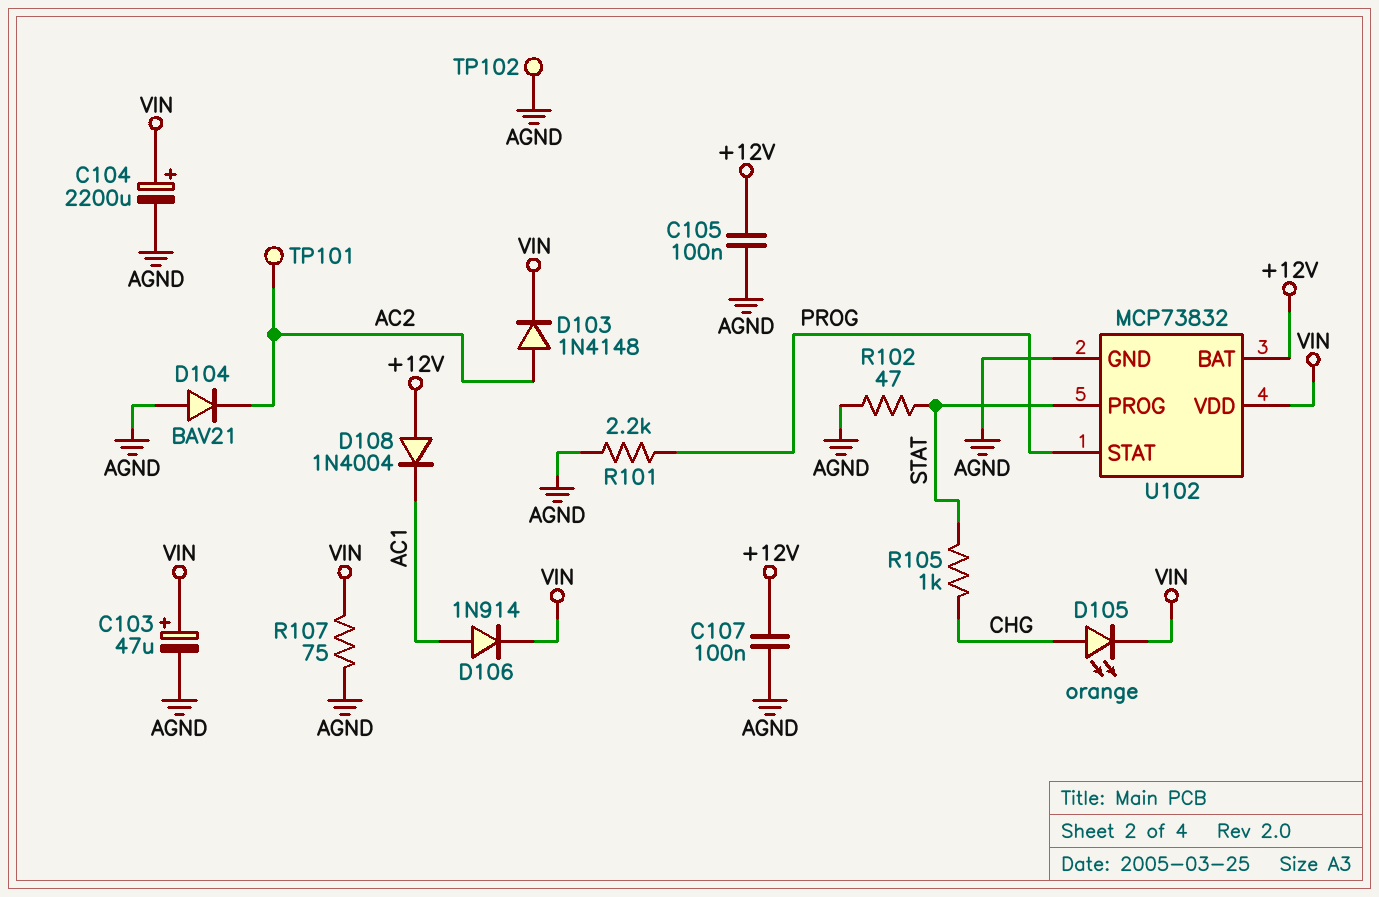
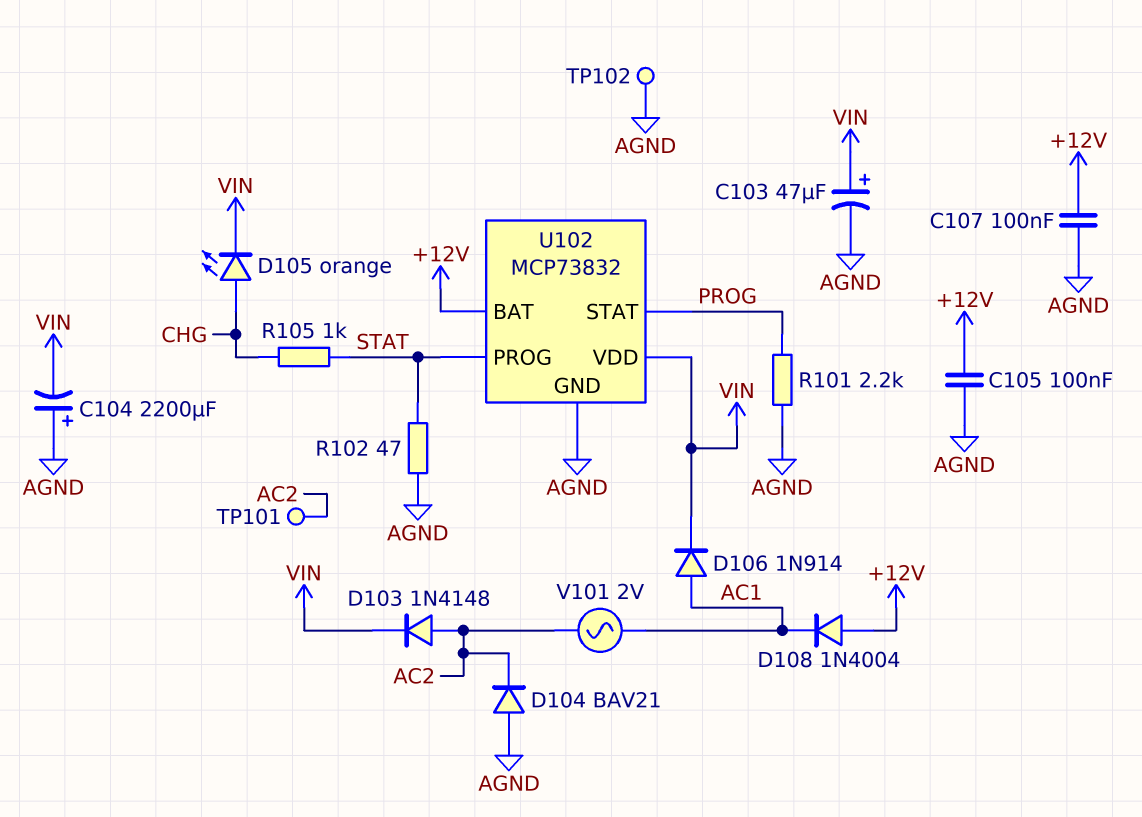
C104: 2200uF (plus VIN, minus AGND) -> 2200uF (plus AGND, minus VIN)
R107: 75 (AGND, VIN) -> none
V101: none -> AC 2V (AC1, AC2)

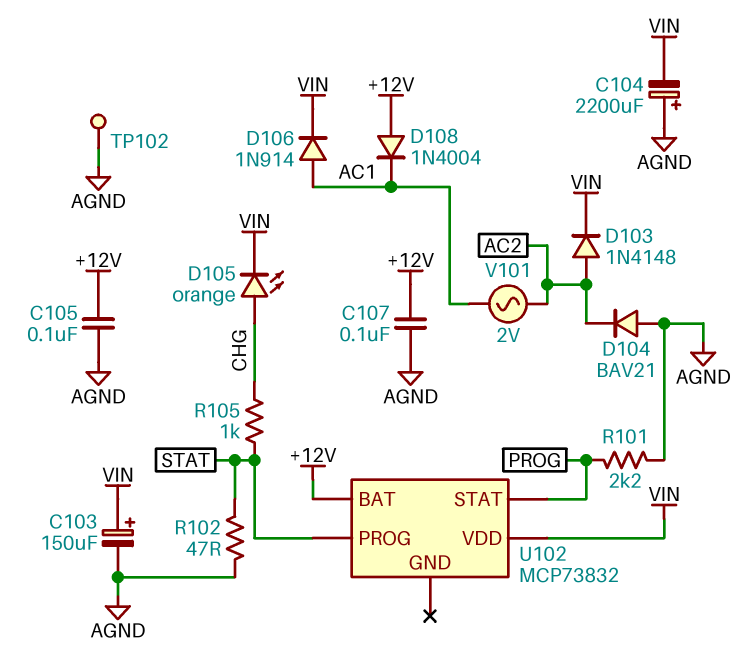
C103: 47uF (plus VIN, minus AGND) -> 150uF (plus VIN, minus AGND)
TP101: test point (AC2) -> none
U102 pin GND: AGND -> none

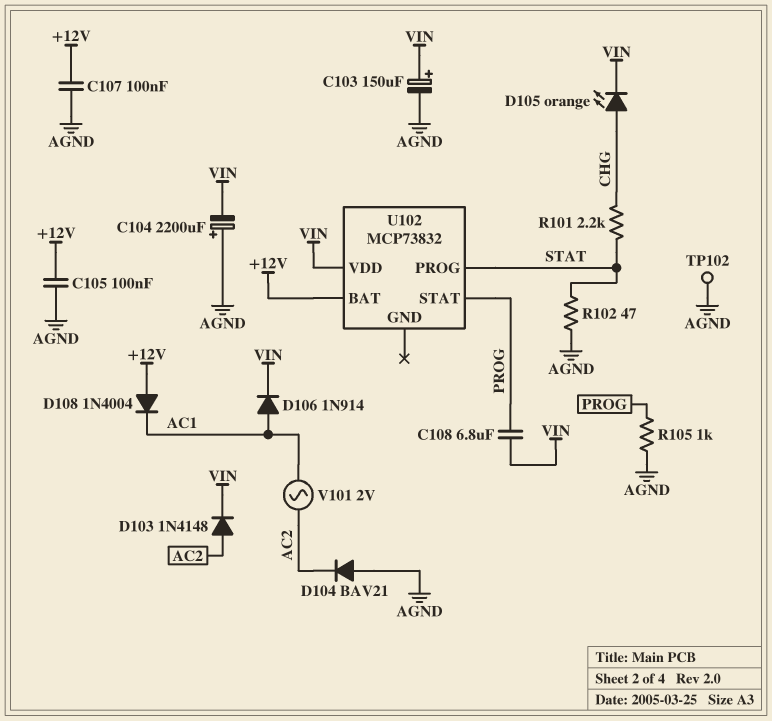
C108: none -> 6.8uF (PROG, VIN)
R101: 2.2k (AGND, PROG) -> 2.2k (CHG, STAT)
R105: 1k (CHG, STAT) -> 1k (AGND, PROG)

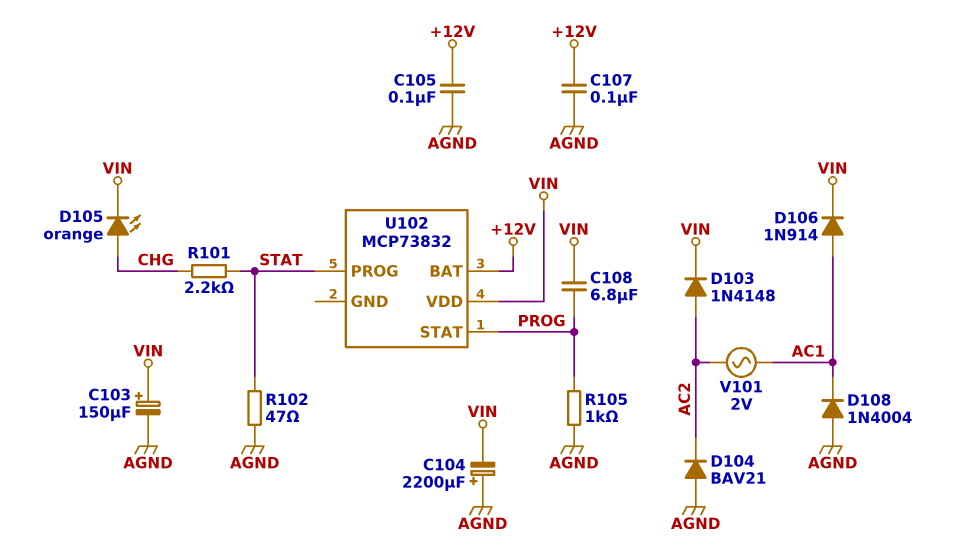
D108: diode 1N4004 (A +12V, K AC1) -> diode 1N4004 (A AGND, K AC1)
TP102: test point (AGND) -> none

